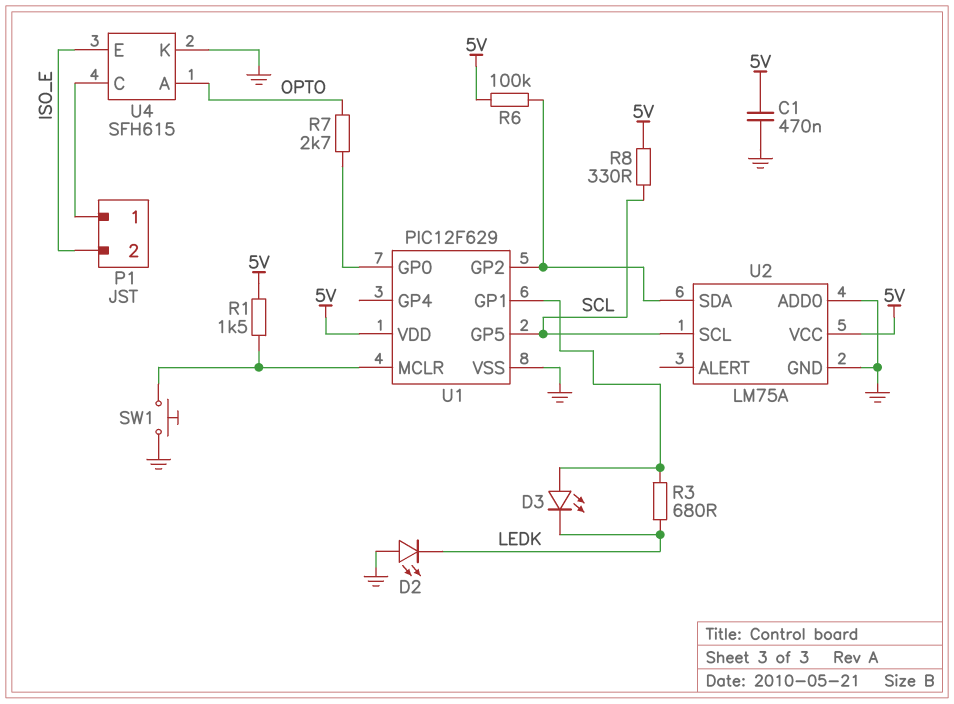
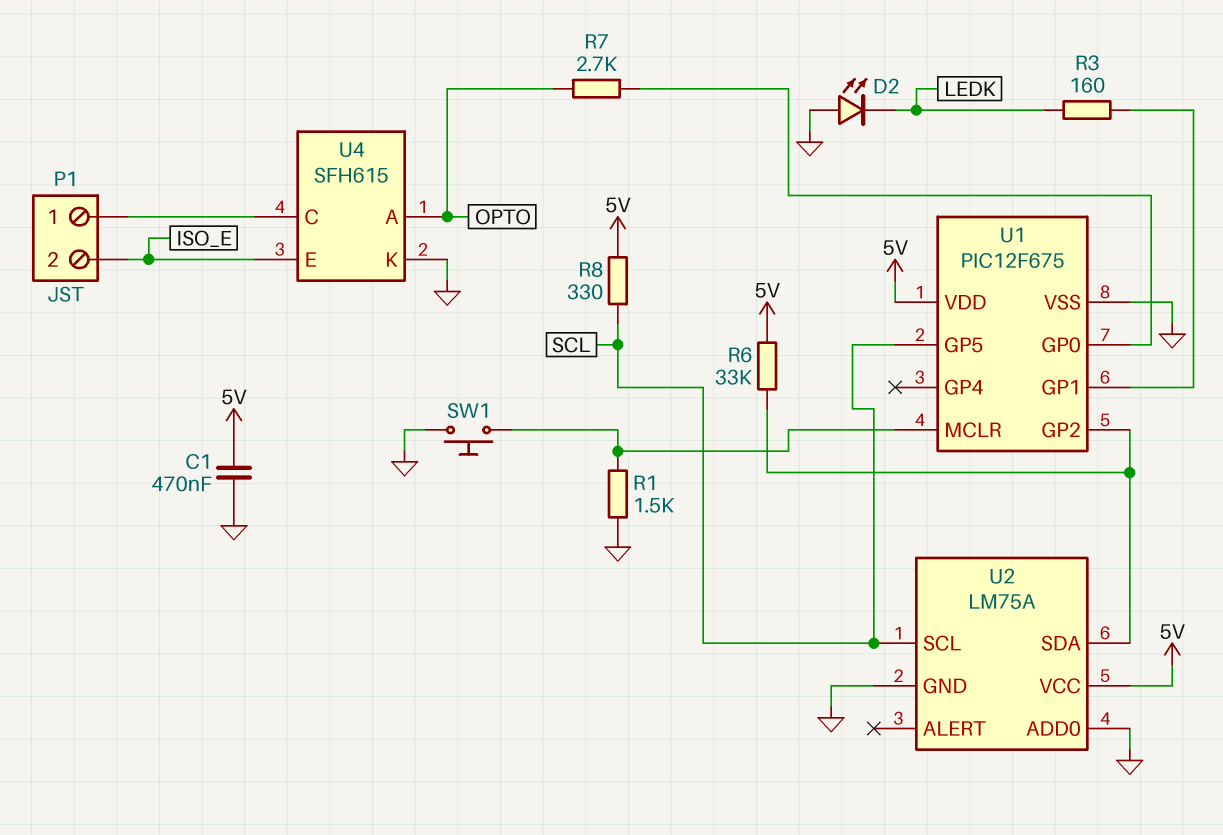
D3: LED (A U1/GP1, K LEDK) -> none
R1: 1.5k (5V, U1/MCLR) -> 1.5k (GND, U1/MCLR)
R3: 680 (LEDK, U1/GP1) -> 160 (LEDK, U1/GP1)
R6: 100k (5V, U1/GP2) -> 33k (5V, U1/GP2)
U1: PIC12F629 -> PIC12F675

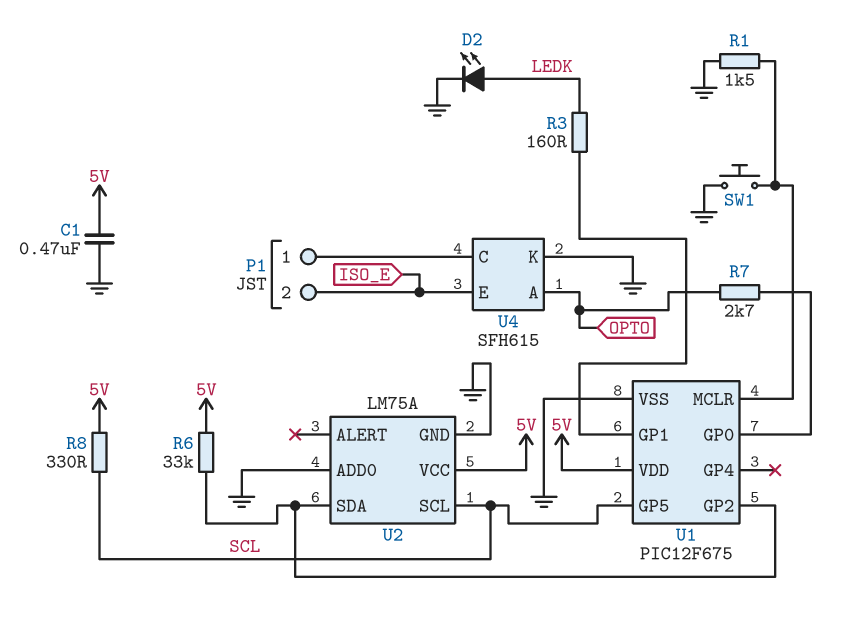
D2: LED (A GND, K LEDK) -> LED (A LEDK, K GND)

